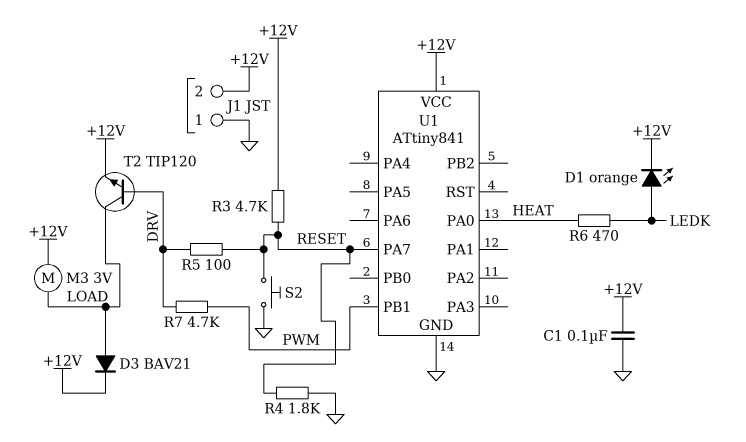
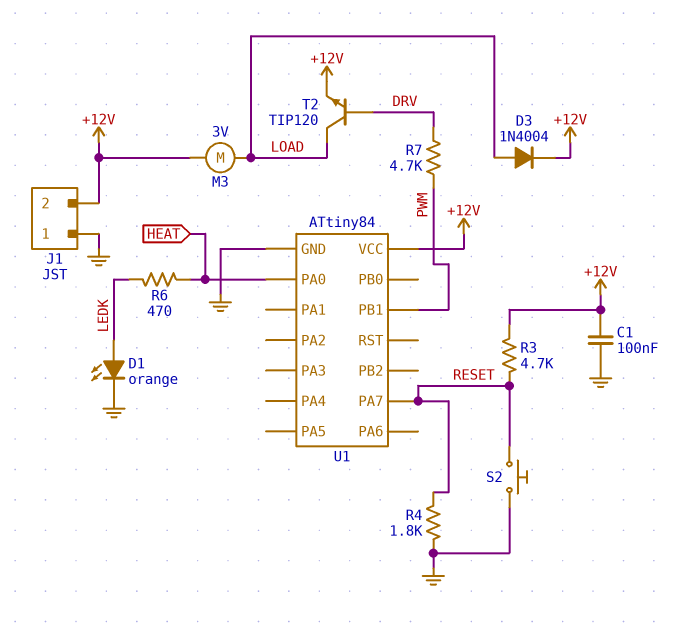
D1: LED orange (A LEDK, K +12V) -> LED orange (A LEDK, K GND)
D3: diode BAV21 (A LOAD, K +12V) -> diode 1N4004 (A LOAD, K +12V)
R5: 100 (DRV, RESET) -> none
U1: ATtiny841 -> ATtiny84

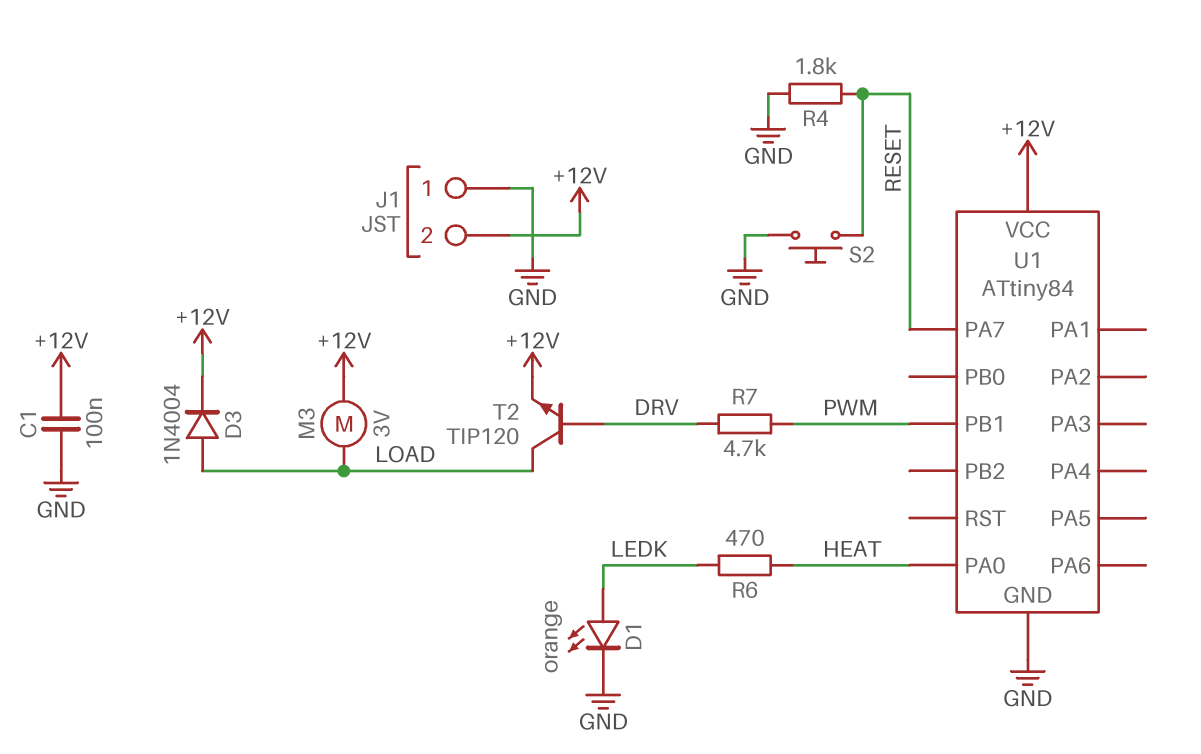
R3: 4.7k (+12V, RESET) -> none

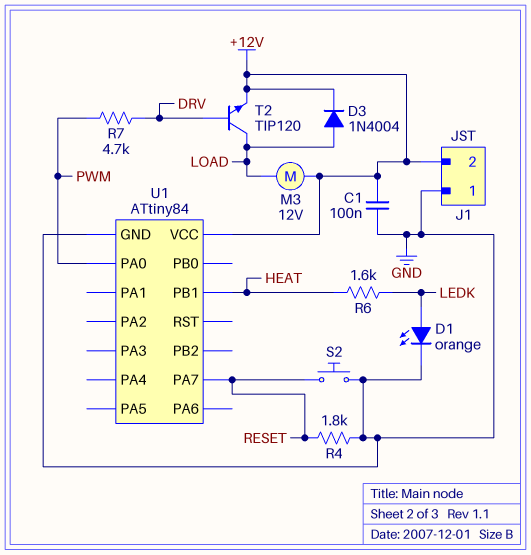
M3: motor 3V (+12V, LOAD) -> motor 12V (+12V, LOAD)
R6: 470 (HEAT, LEDK) -> 1.6k (HEAT, LEDK)
U1 pin PA0: HEAT -> PWM
U1 pin PB1: PWM -> HEAT

